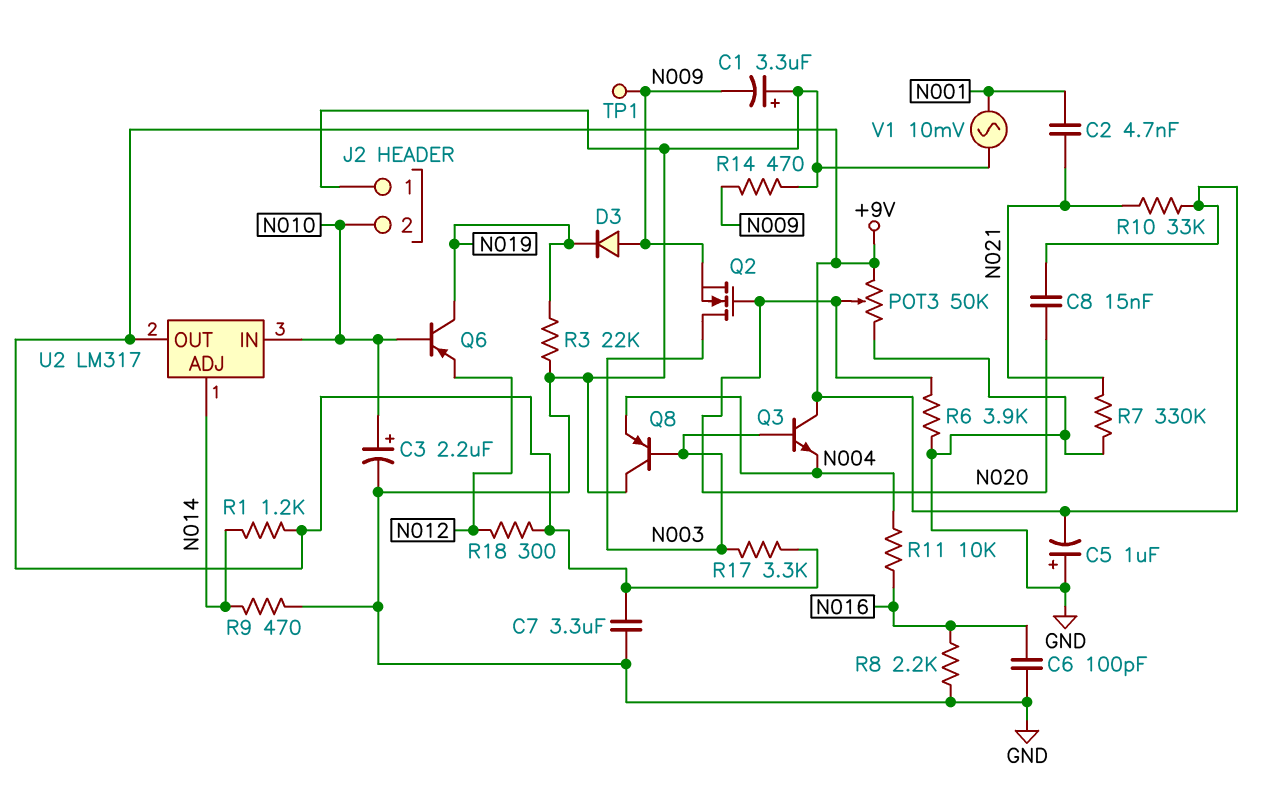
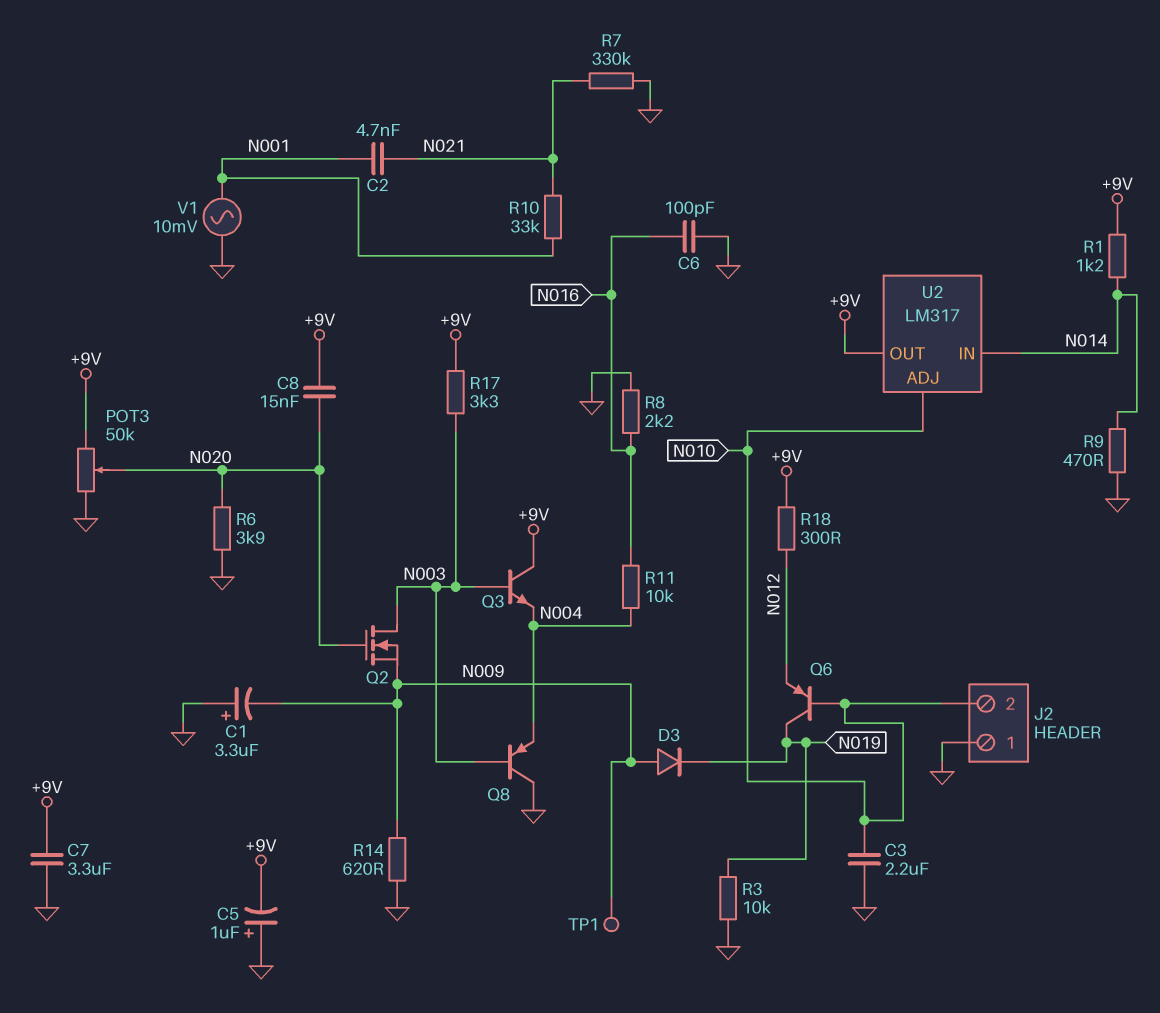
C3: 2.2uF (plus N010, minus GND) -> 2.2uF (GND, N010)
R3: 22k (GND, N019) -> 10k (GND, N019)
R10: 33k (+9V, N021) -> 33k (N001, N021)
R14: 470 (GND, N009) -> 620 (GND, N009)
U2 pin ADJ: N014 -> N010
U2 pin IN: N010 -> N014

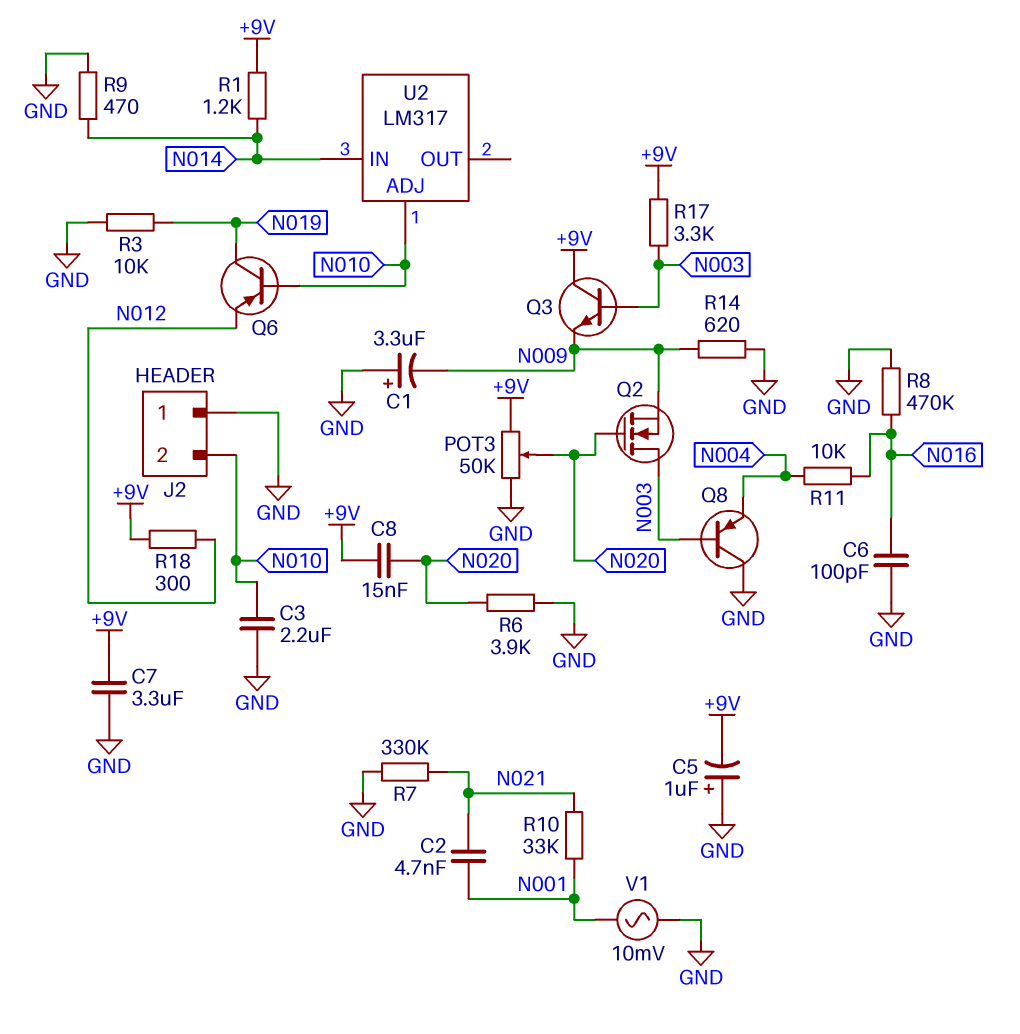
D3: diode (A N009, K N019) -> none
Q3: NPN (B N003, C +9V, E N004) -> NPN (B N003, C +9V, E N009)
R8: 2.2k (GND, N016) -> 470k (GND, N016)
TP1: test point (N009) -> none
U2 pin OUT: +9V -> none

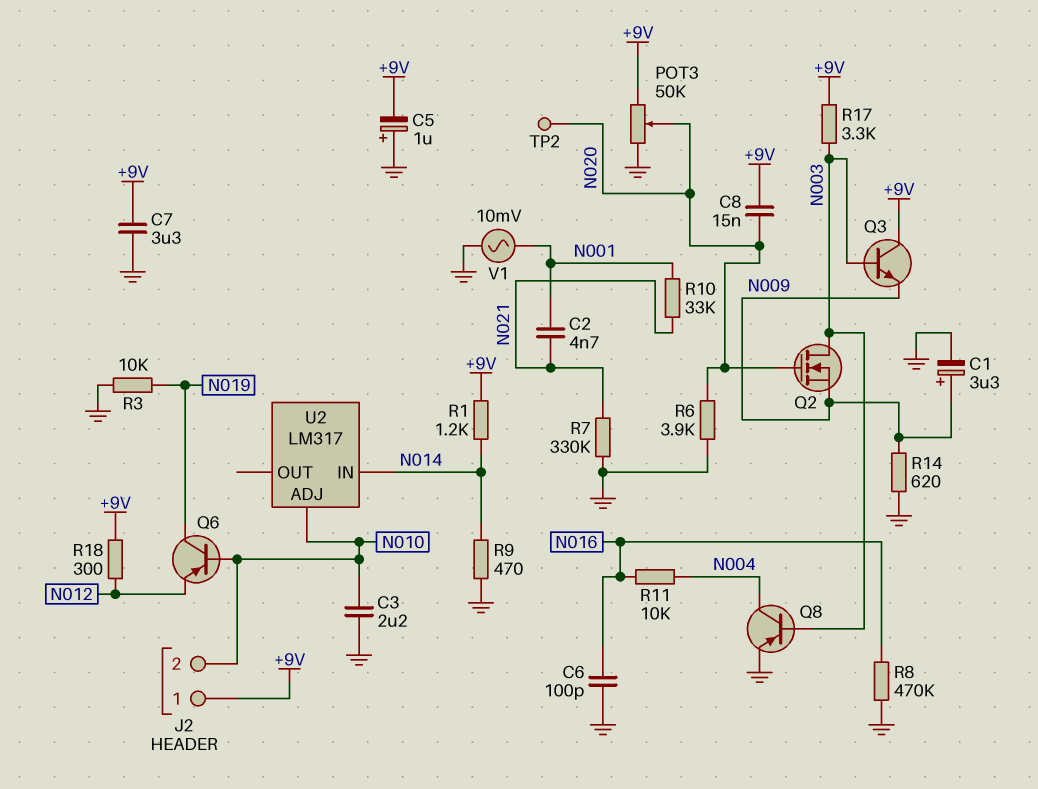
C1: 3.3uF (plus GND, minus N009) -> 3.3uF (plus N009, minus GND)
J2 pin 1: GND -> +9V
Q8: PNP (B N003, C GND, E N004) -> PNP (B N003, C N004, E GND)
TP2: none -> test point (N020)

